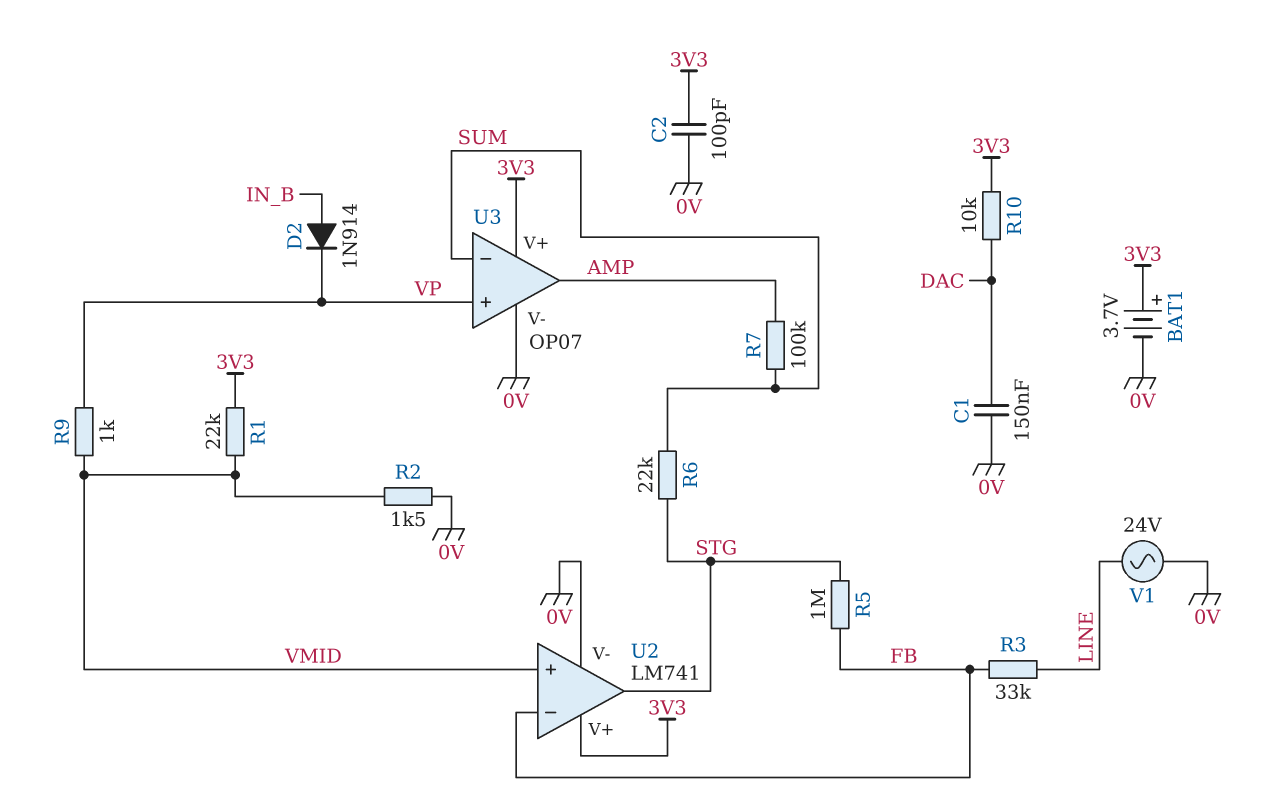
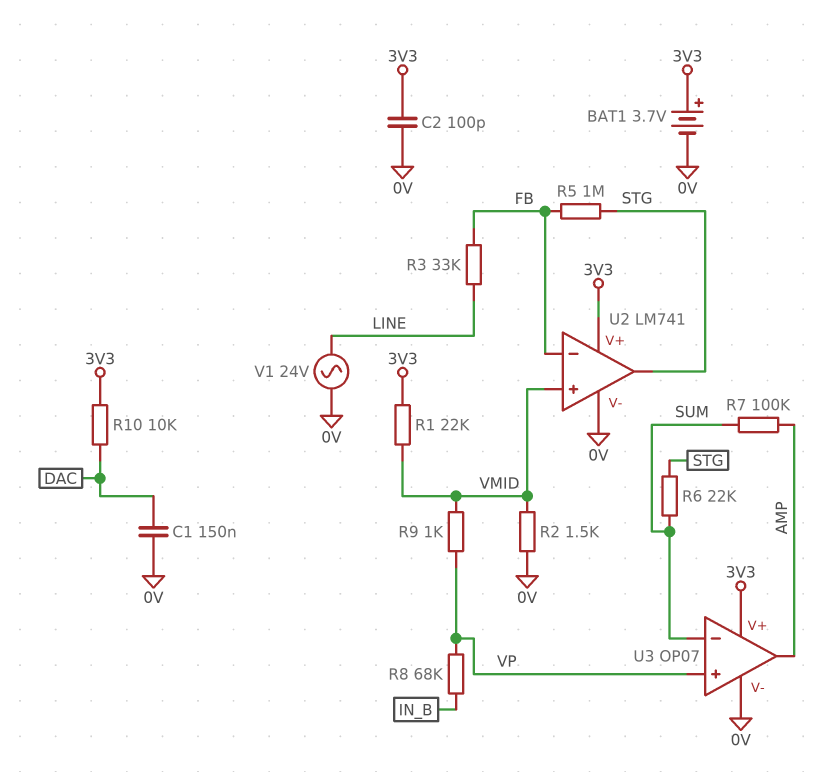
D2: diode 1N914 (A IN_B, K VP) -> none
R8: none -> 68k (IN_B, VP)

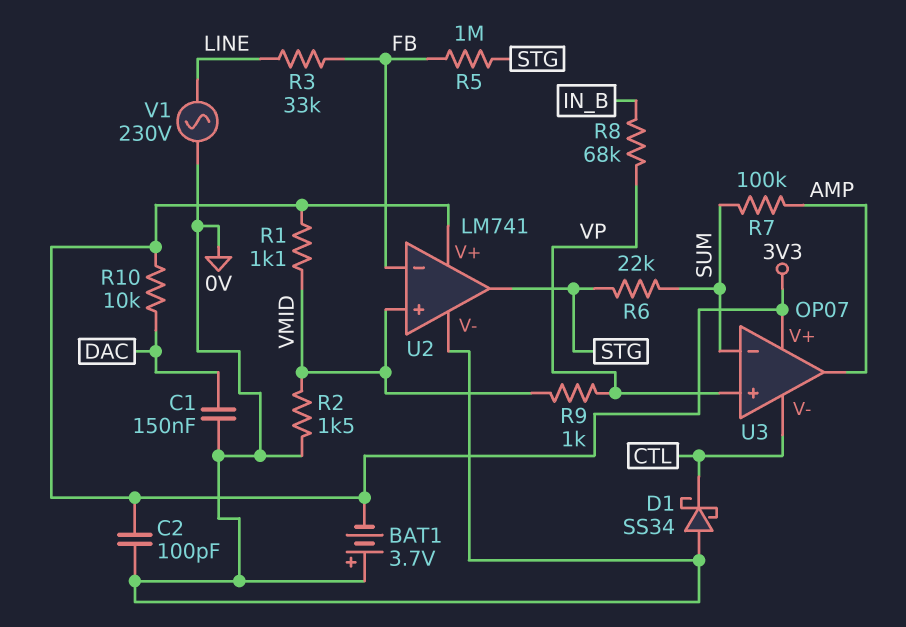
BAT1: 3.7V (plus 3V3, minus 0V) -> 3.7V (plus 0V, minus 3V3)
D1: none -> schottky SS34 (A 0V, K CTL)
R1: 22k (3V3, VMID) -> 1.1k (3V3, VMID)
U3 pin V-: 0V -> CTL
V1: AC 24V (0V, LINE) -> AC 230V (0V, LINE)

